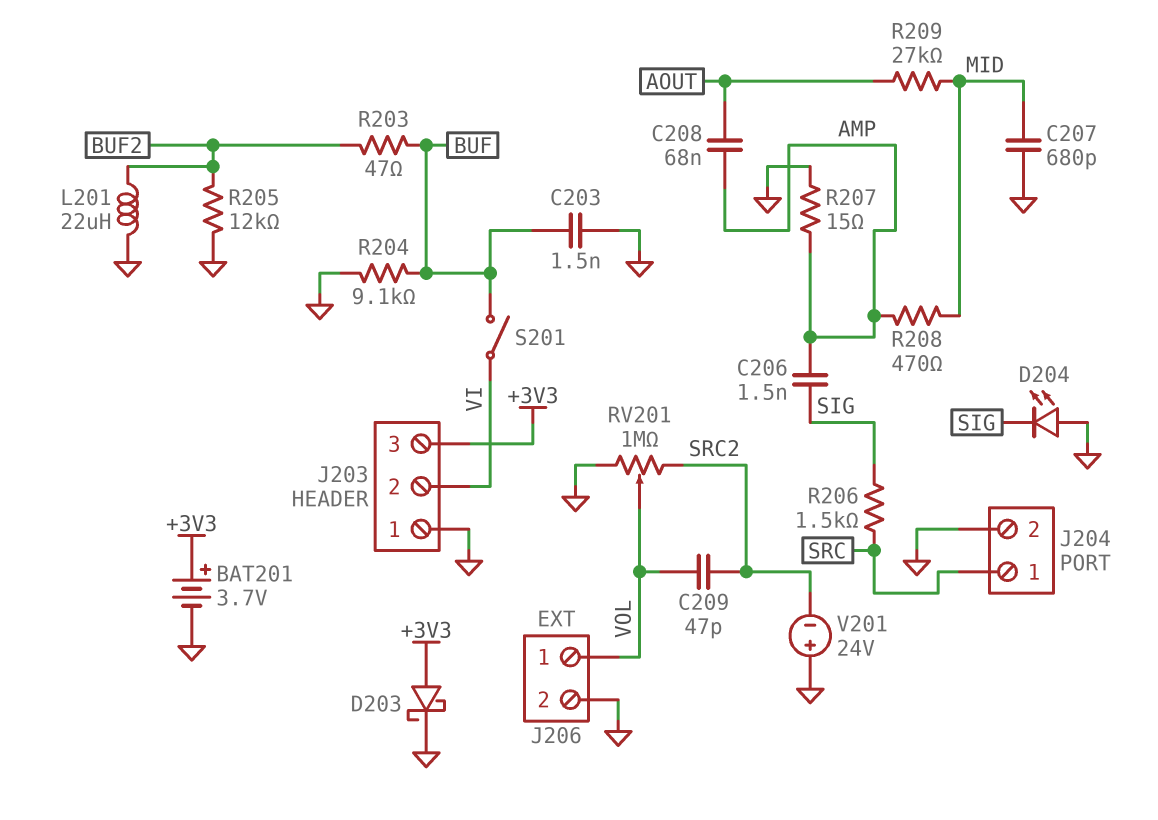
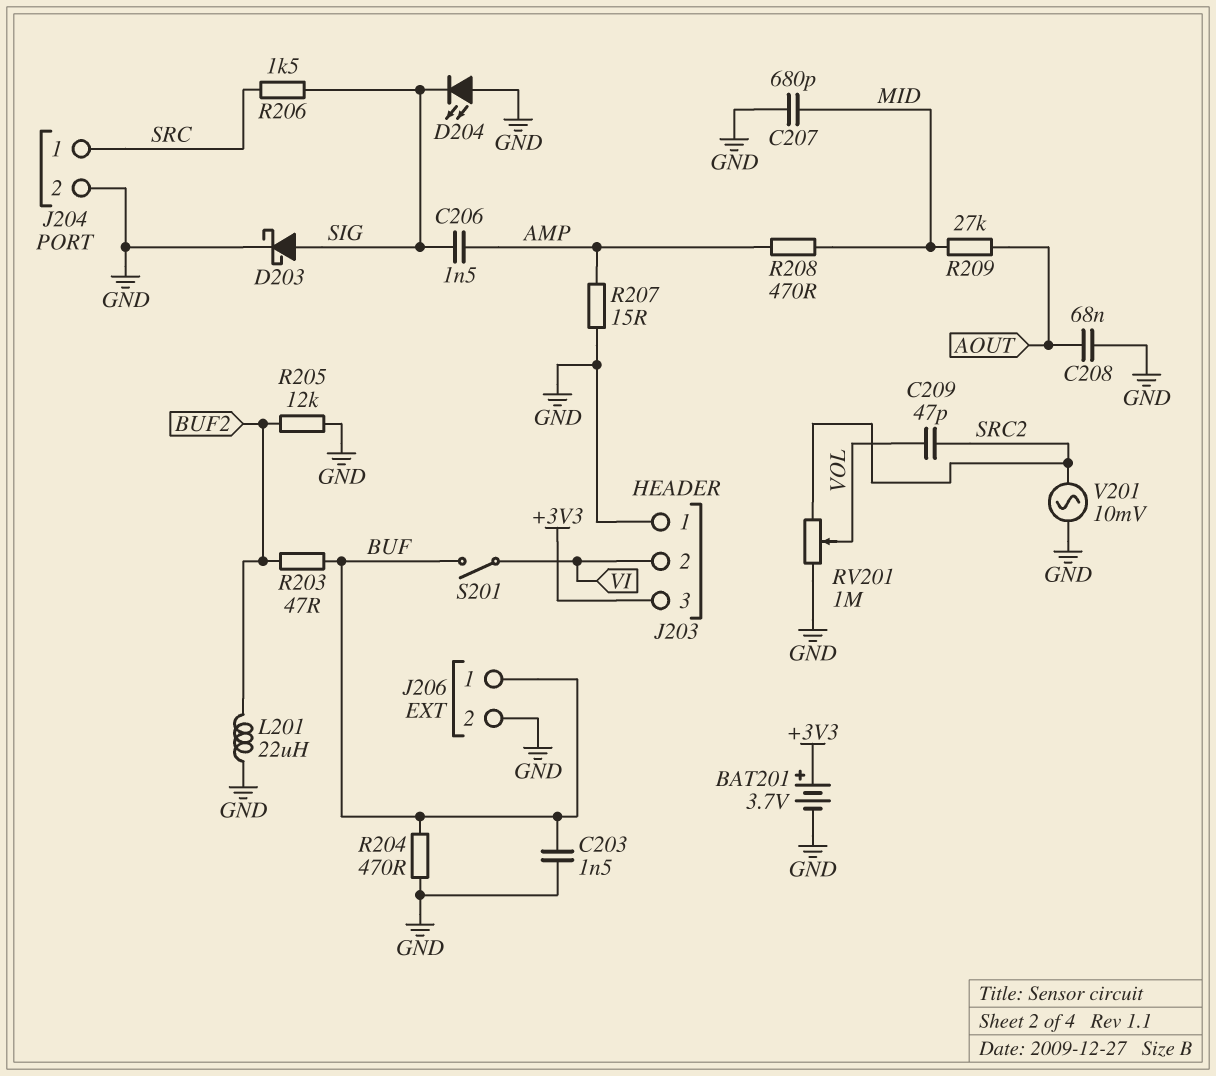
C208: 68nF (AMP, AOUT) -> 68nF (AOUT, GND)
D203: schottky (A +3V3, K GND) -> schottky (A SIG, K GND)
J206 pin 1: VOL -> BUF
R204: 9.1k (BUF, GND) -> 470 (BUF, GND)
V201: 24V (plus GND, minus SRC2) -> AC 10mV (GND, SRC2)

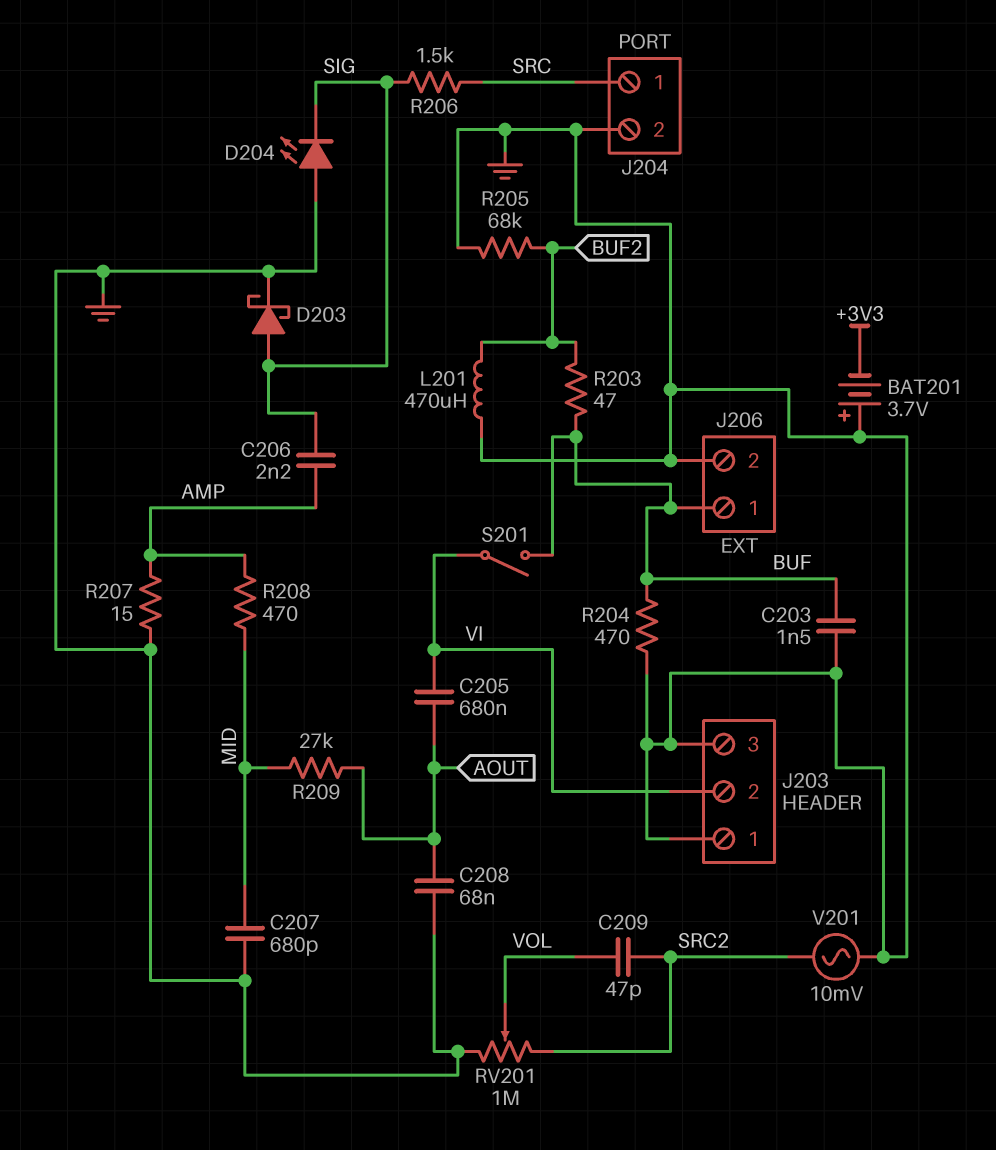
BAT201: 3.7V (plus +3V3, minus GND) -> 3.7V (plus GND, minus +3V3)
C205: none -> 680nF (AOUT, VI)
C206: 1.5nF (AMP, SIG) -> 2.2nF (AMP, SIG)
J203 pin 3: +3V3 -> GND
L201: 22uH (BUF2, GND) -> 470uH (BUF2, GND)
R205: 12k (BUF2, GND) -> 68k (BUF2, GND)

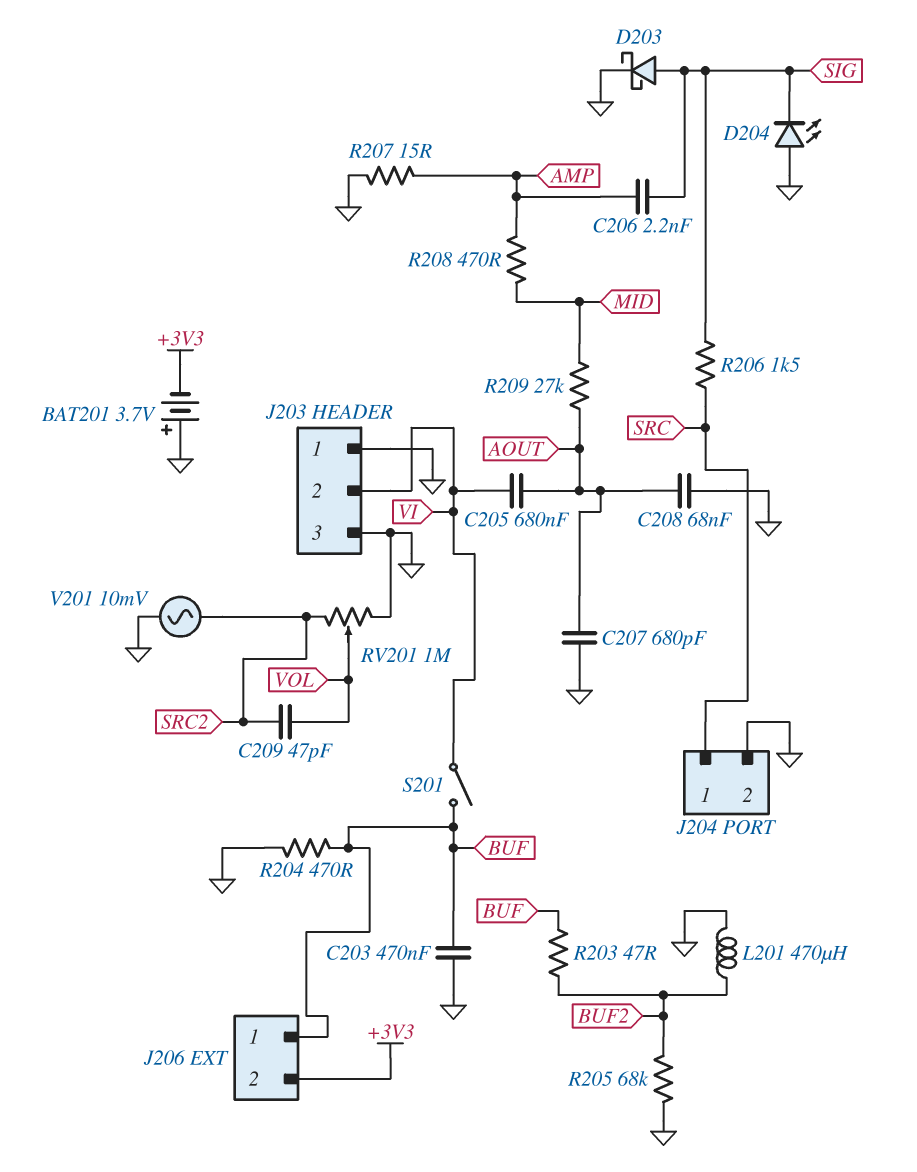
C203: 1.5nF (BUF, GND) -> 470nF (BUF, GND)
C207: 680pF (GND, MID) -> 680pF (AOUT, GND)
J206 pin 2: GND -> +3V3

